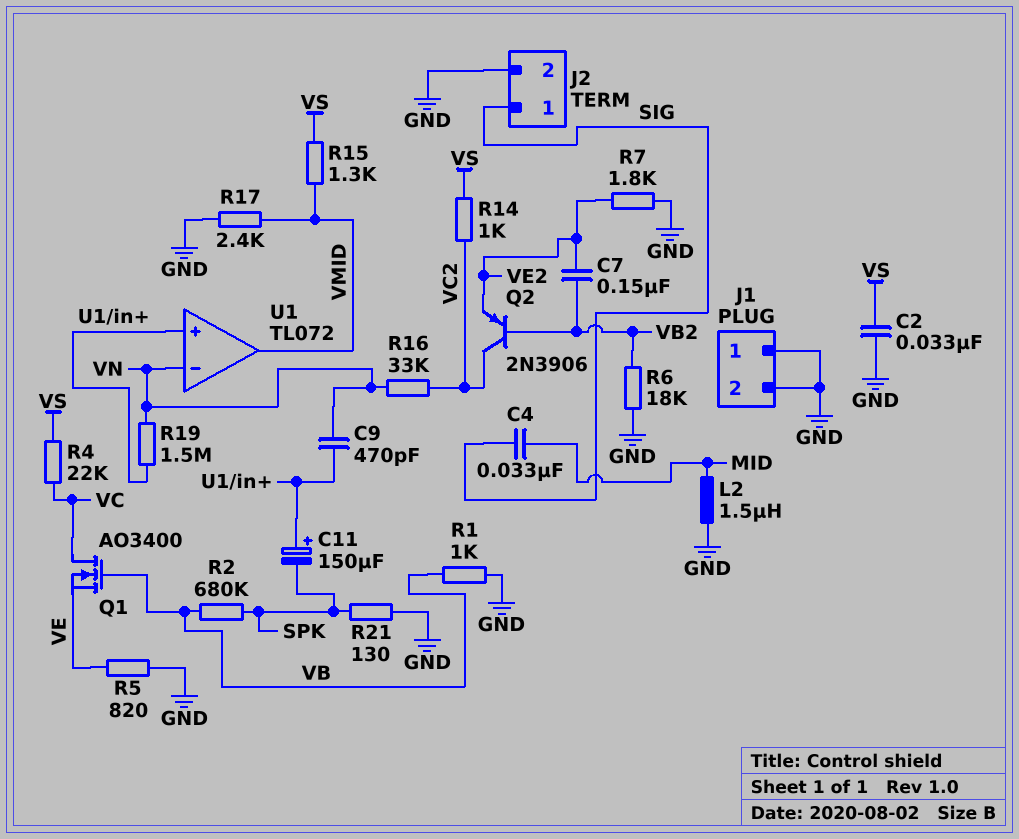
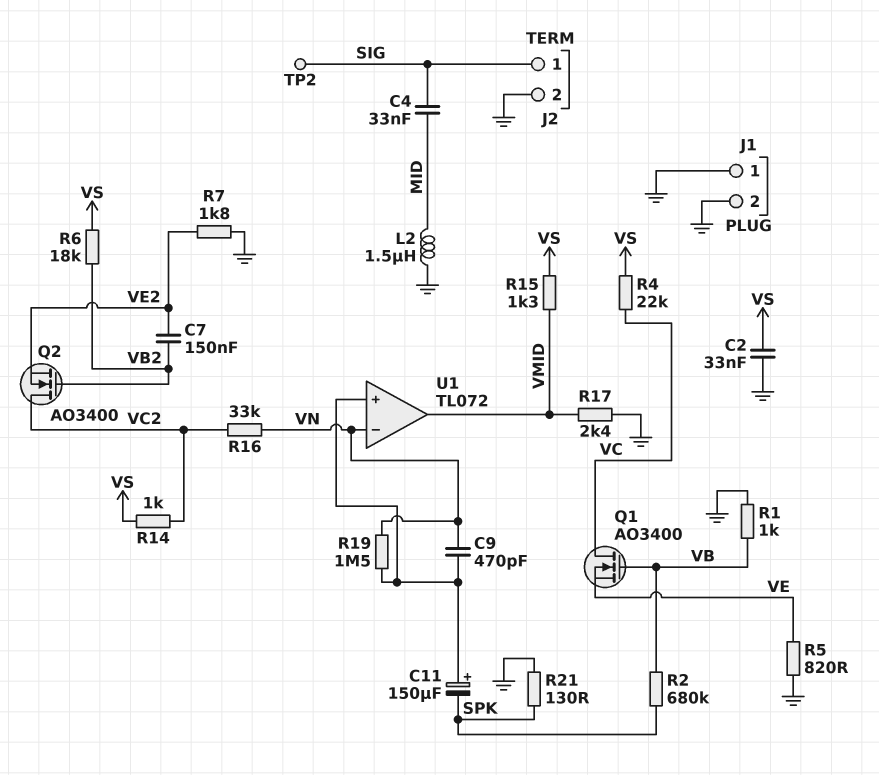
Q2: PNP 2N3906 (B VB2, C VC2, E VE2) -> NMOS AO3400 (G VB2, D VC2, S VE2)
R6: 18k (GND, VB2) -> 18k (VB2, VS)
TP2: none -> test point (SIG)

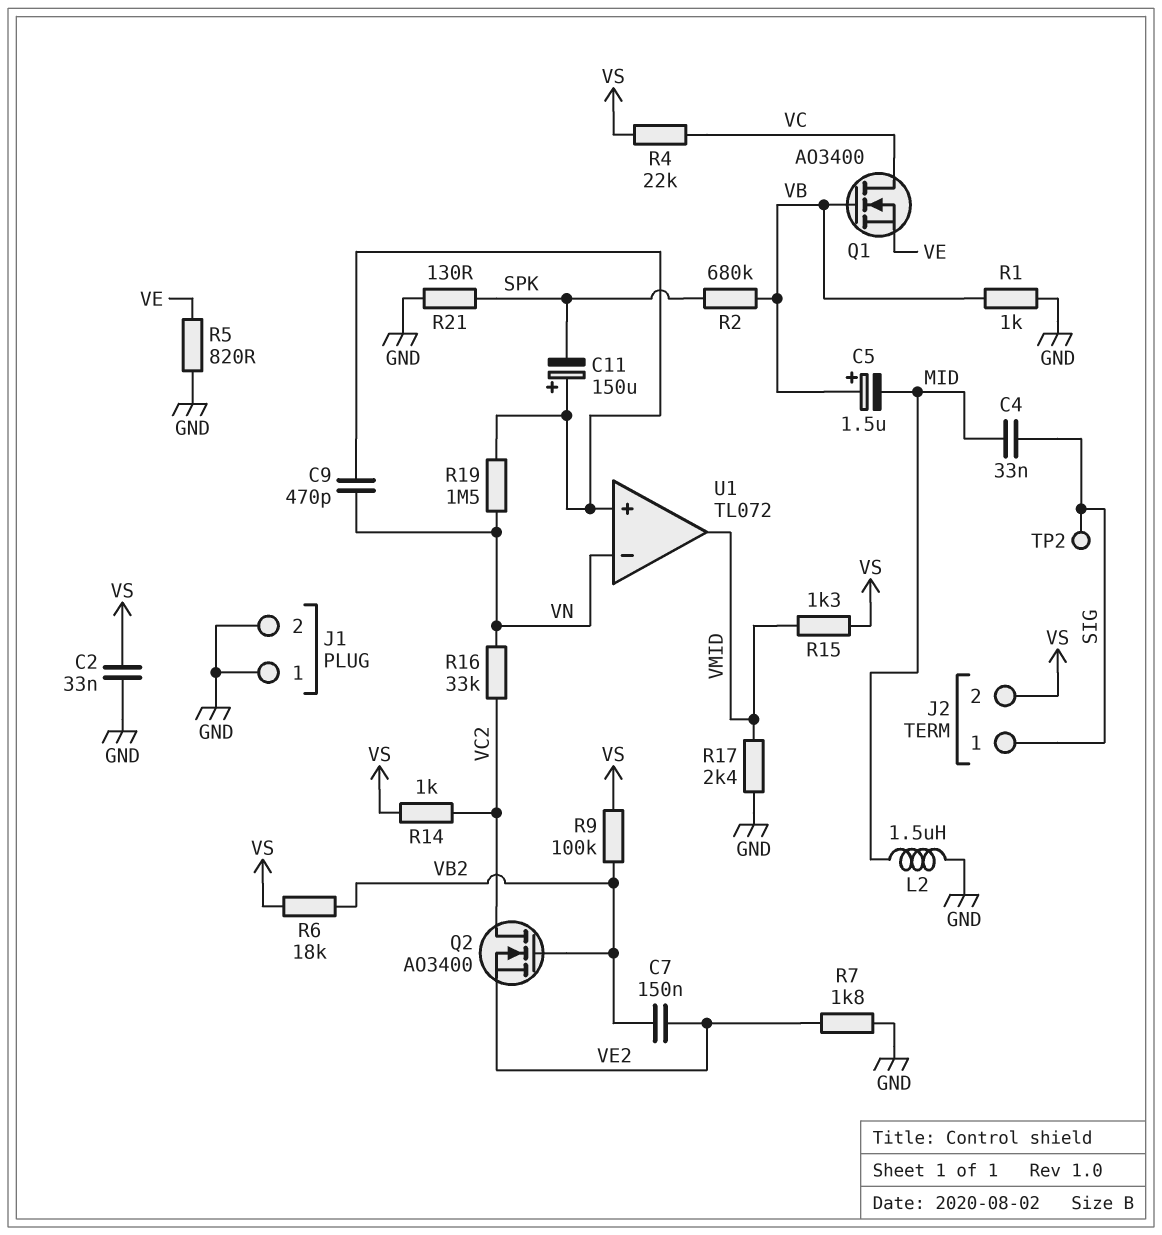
C5: none -> 1.5uF (plus VB, minus MID)
J2 pin 2: GND -> VS
R9: none -> 100k (VB2, VS)

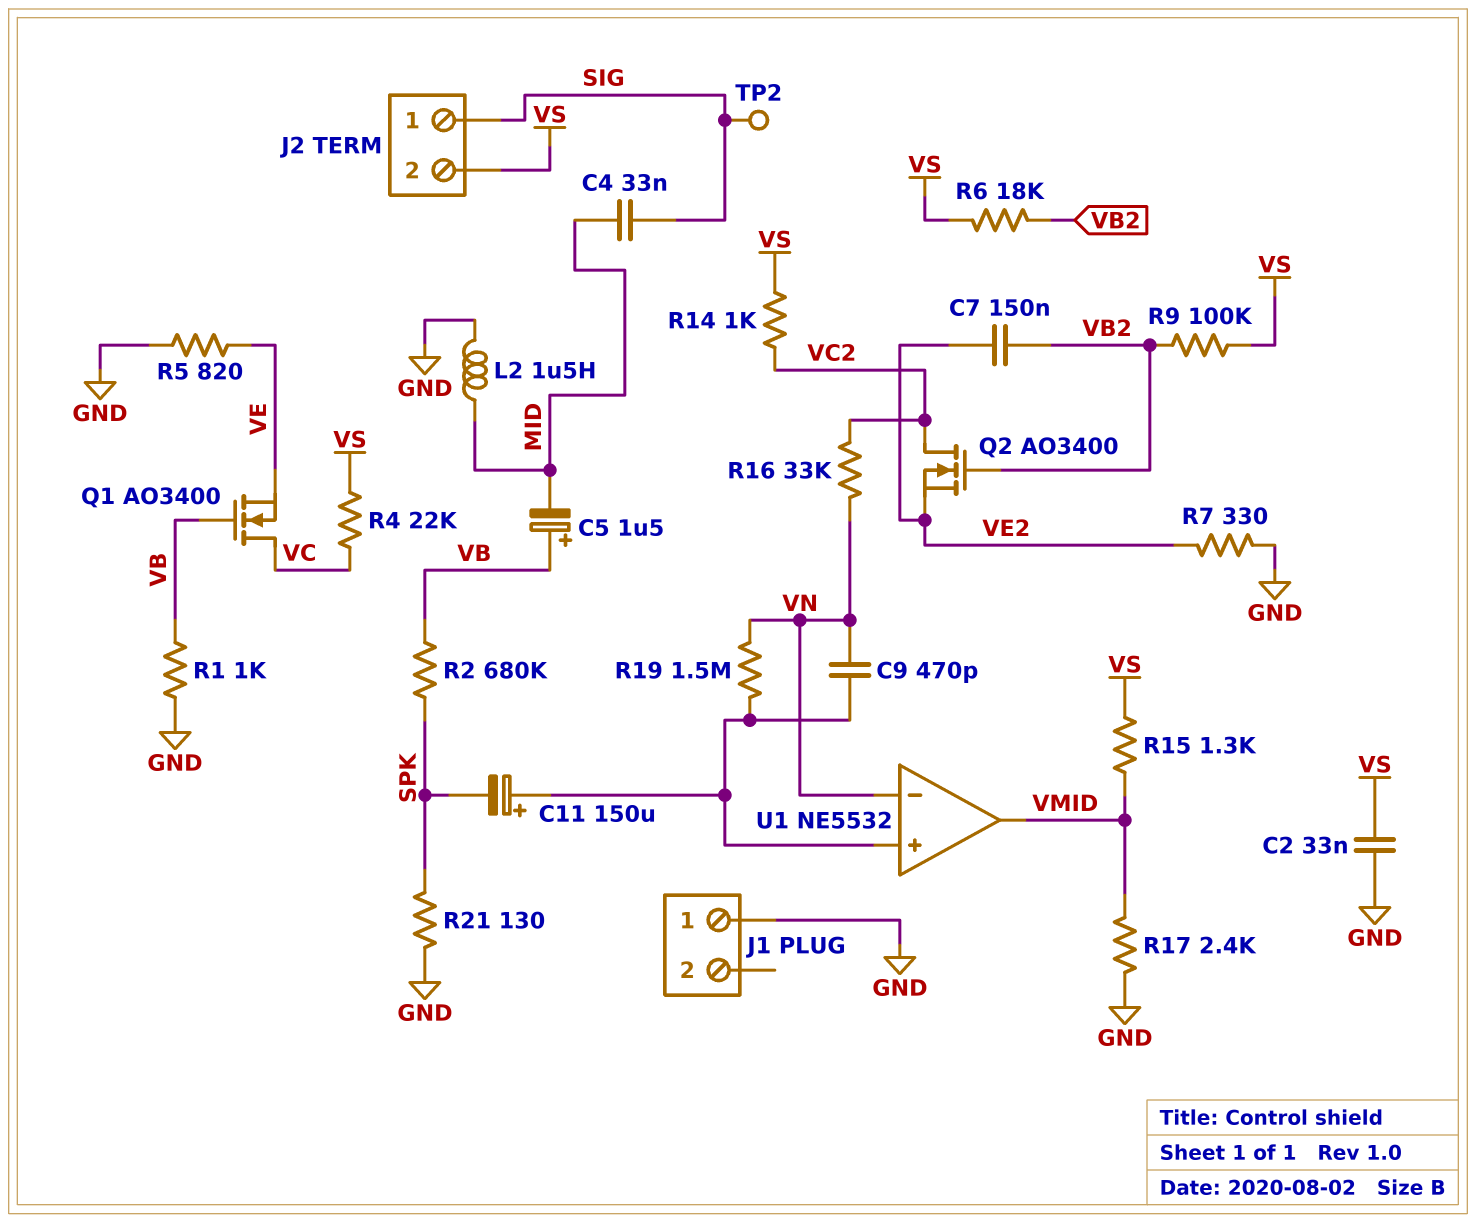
J1 pin 2: GND -> none
R7: 1.8k (GND, VE2) -> 330 (GND, VE2)
U1: TL072 -> NE5532

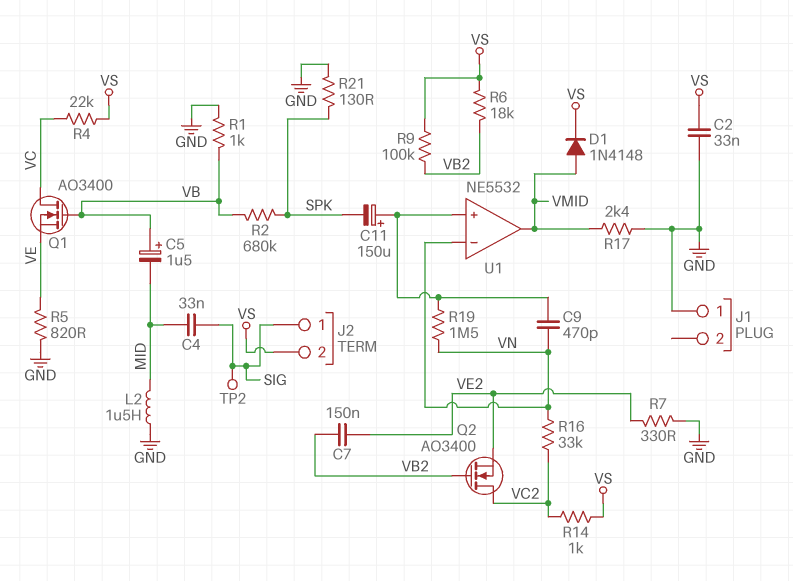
D1: none -> diode 1N4148 (A VMID, K VS)
R15: 1.3k (VMID, VS) -> none

